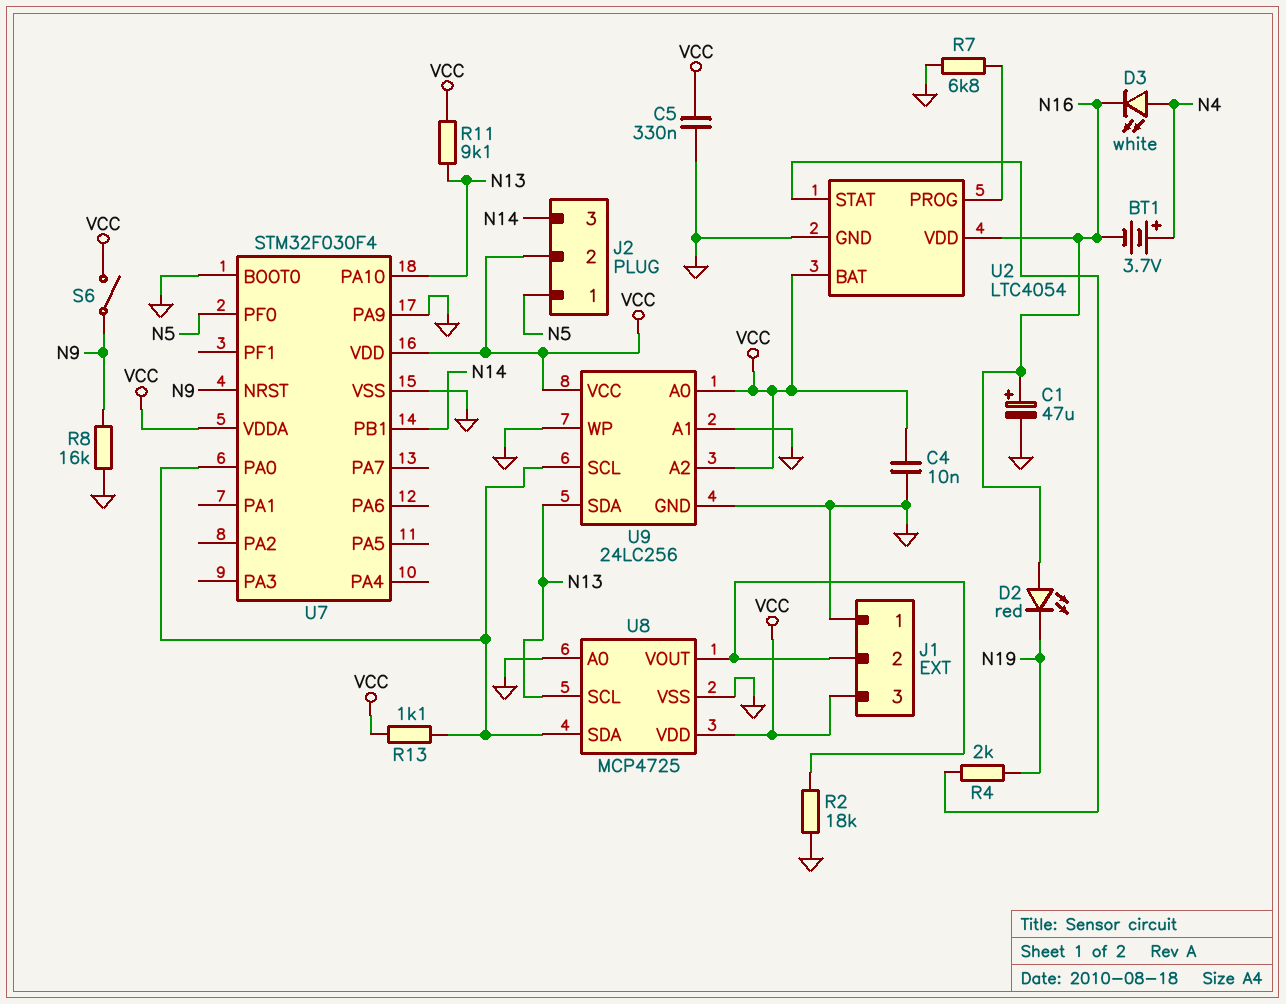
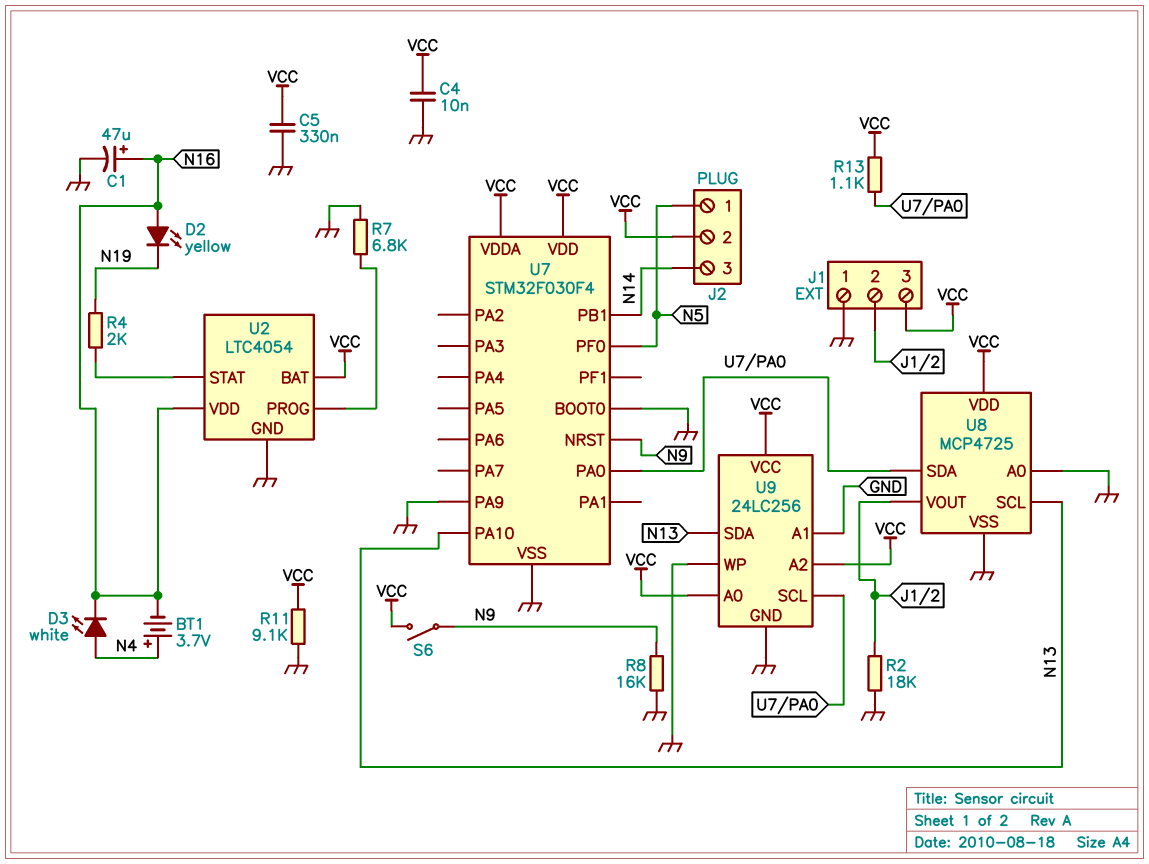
D2: LED red (A N16, K N19) -> LED yellow (A N16, K N19)
R11: 9.1k (N13, VCC) -> 9.1k (GND, VCC)

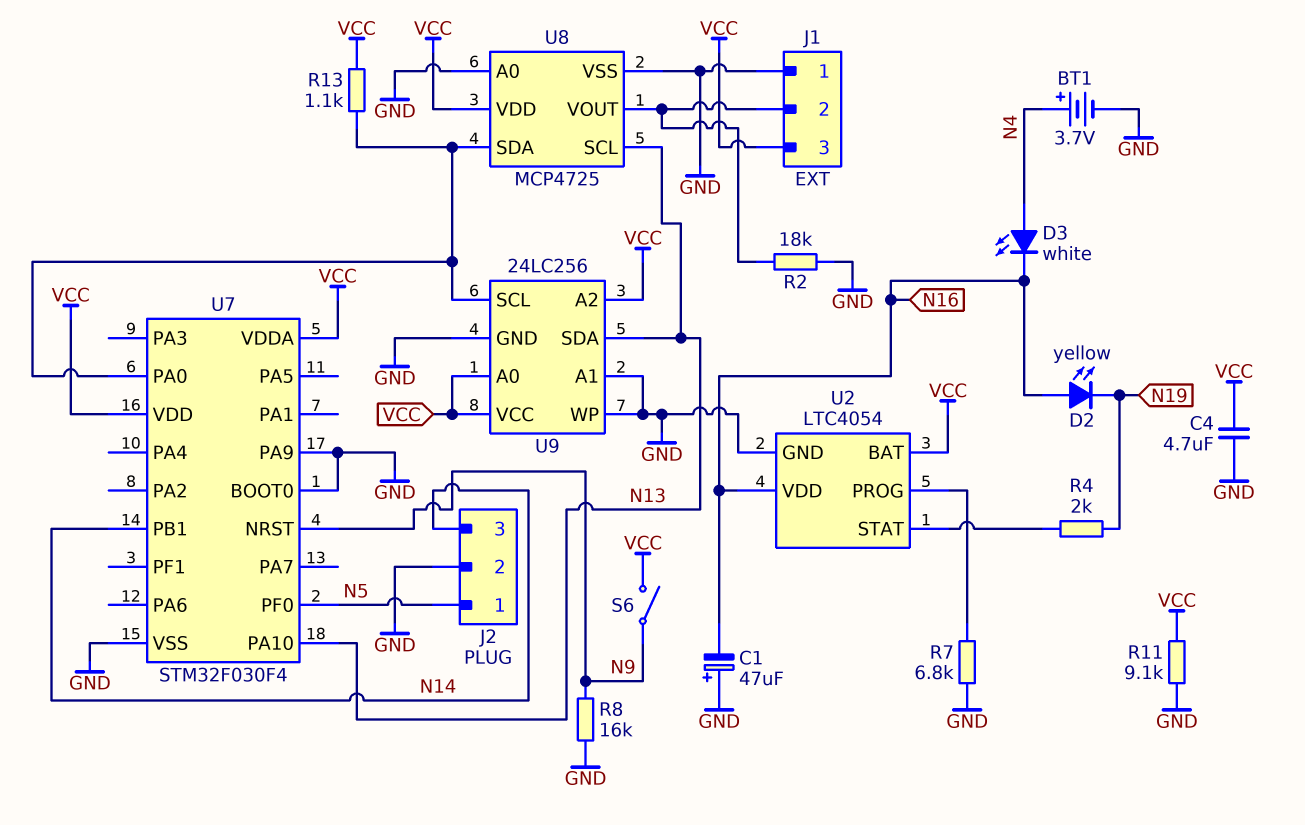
BT1: 3.7V (plus N4, minus N16) -> 3.7V (plus N4, minus GND)
C1: 47uF (plus N16, minus GND) -> 47uF (plus GND, minus N16)
C4: 10nF (GND, VCC) -> 4.7uF (GND, VCC)
C5: 330nF (GND, VCC) -> none
J2 pin 2: VCC -> GND

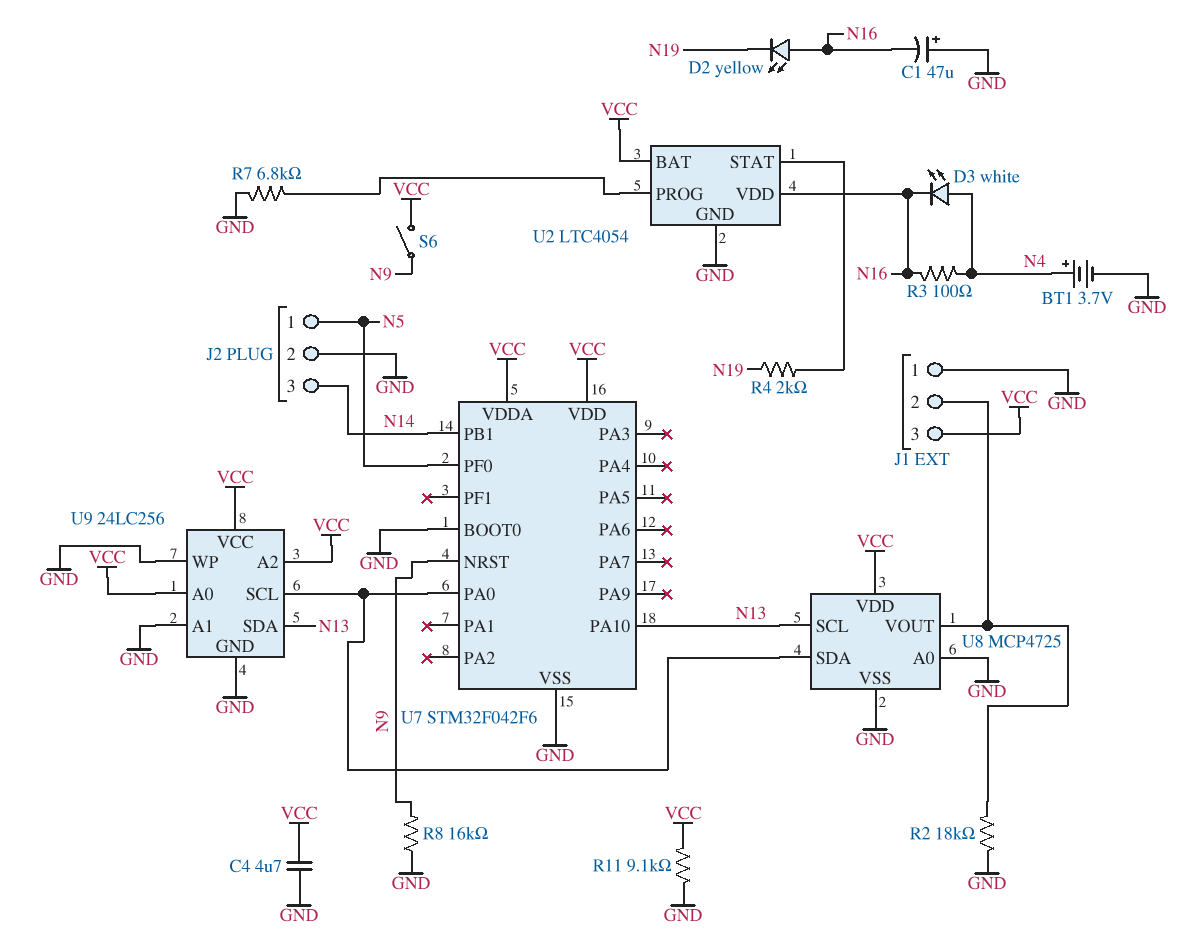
R3: none -> 100 (N4, N16)
R13: 1.1k (U7/PA0, VCC) -> none
U7: STM32F030F4 -> STM32F042F6
U7 pin PA9: GND -> none

